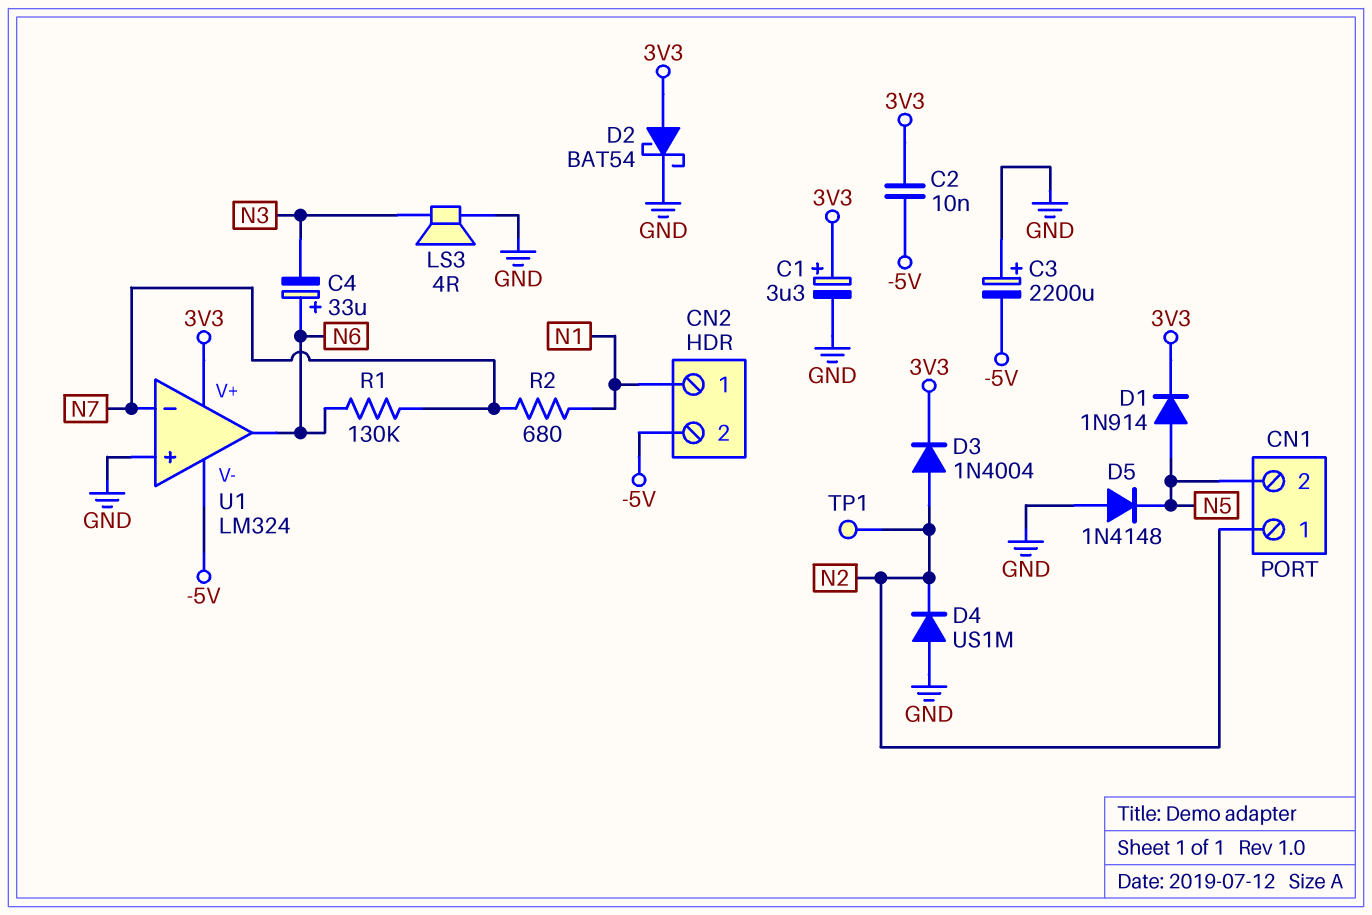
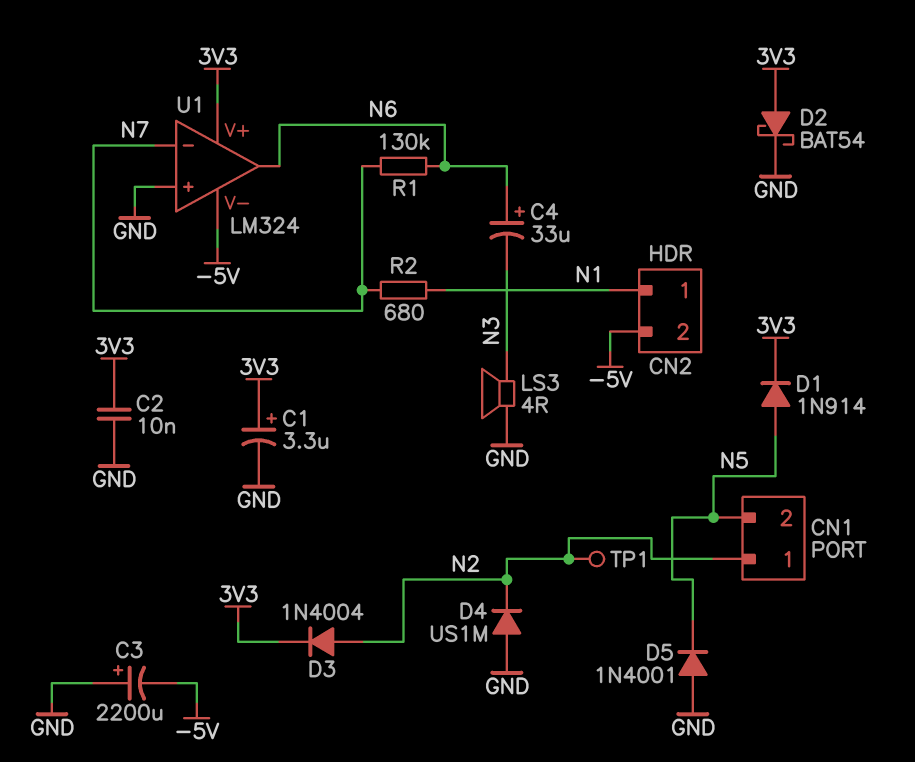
C2: 10nF (-5V, 3V3) -> 10nF (3V3, GND)
D5: diode 1N4148 (A GND, K N5) -> diode 1N4001 (A GND, K N5)

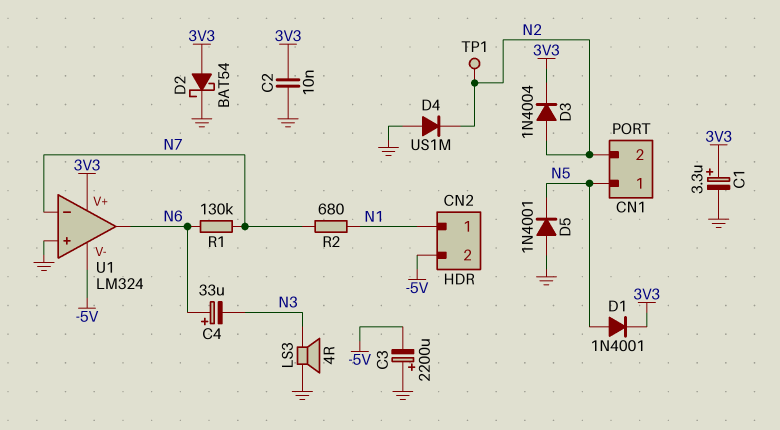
CN1 pin 1: N2 -> N5
CN1 pin 2: N5 -> N2
D1: diode 1N914 (A N5, K 3V3) -> diode 1N4001 (A N5, K 3V3)

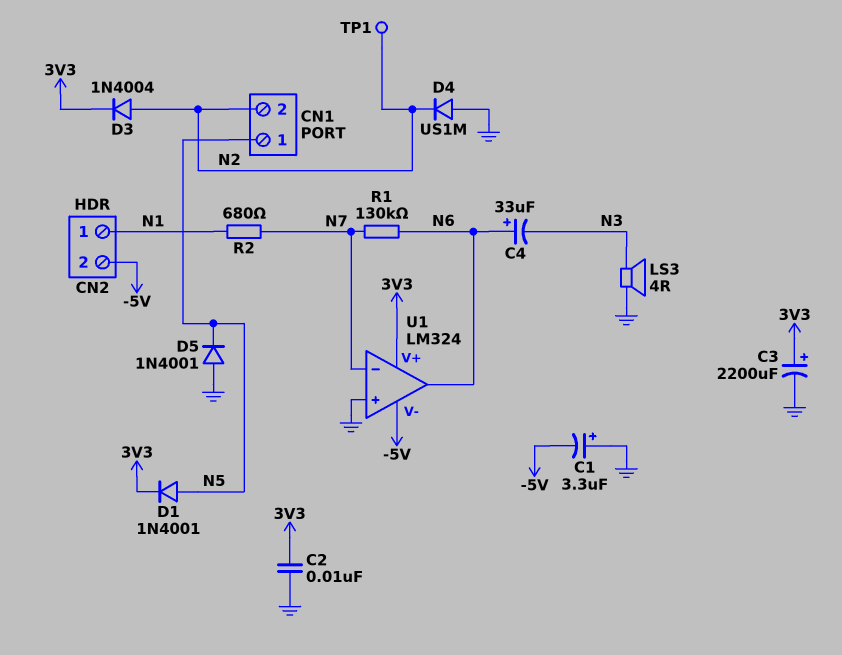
C1: 3.3uF (plus 3V3, minus GND) -> 3.3uF (plus GND, minus -5V)
C3: 2200uF (plus GND, minus -5V) -> 2200uF (plus 3V3, minus GND)
D2: schottky BAT54 (A 3V3, K GND) -> none

